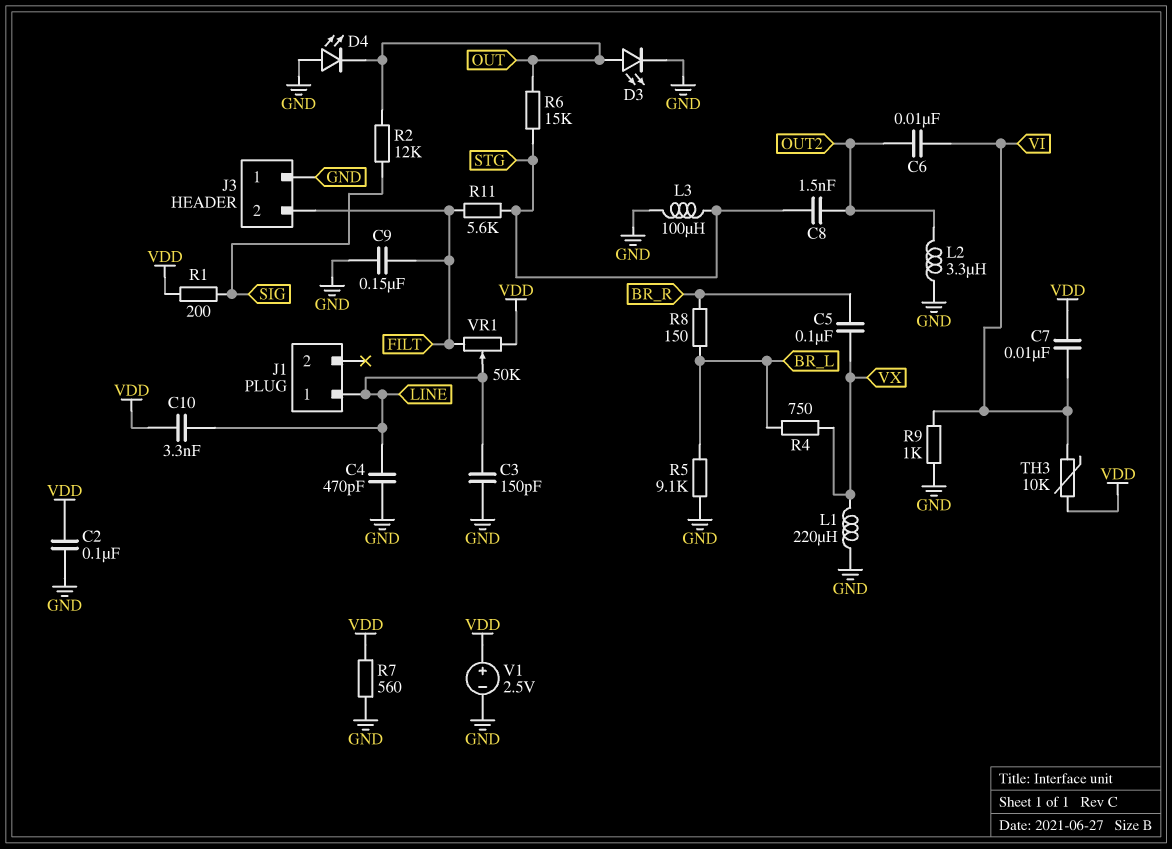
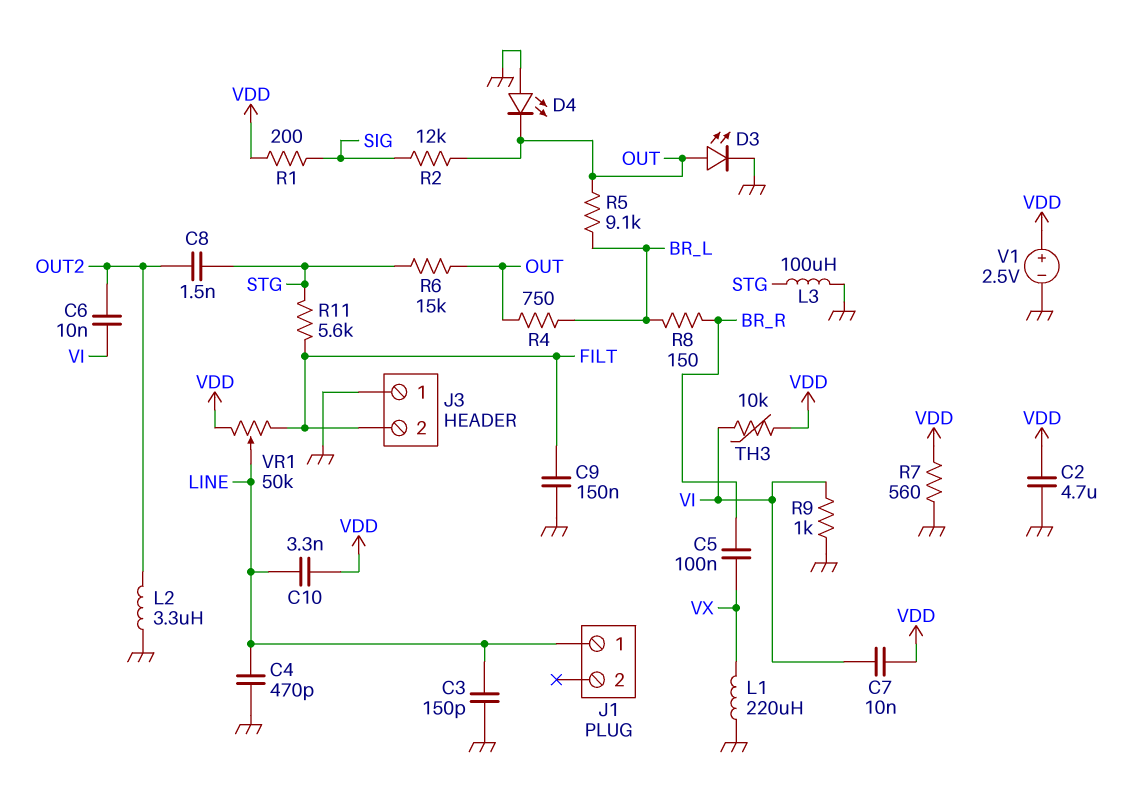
C2: 100nF (GND, VDD) -> 4.7uF (GND, VDD)
R4: 750 (BR_L, VX) -> 750 (BR_L, OUT)
R5: 9.1k (BR_L, GND) -> 9.1k (BR_L, OUT)

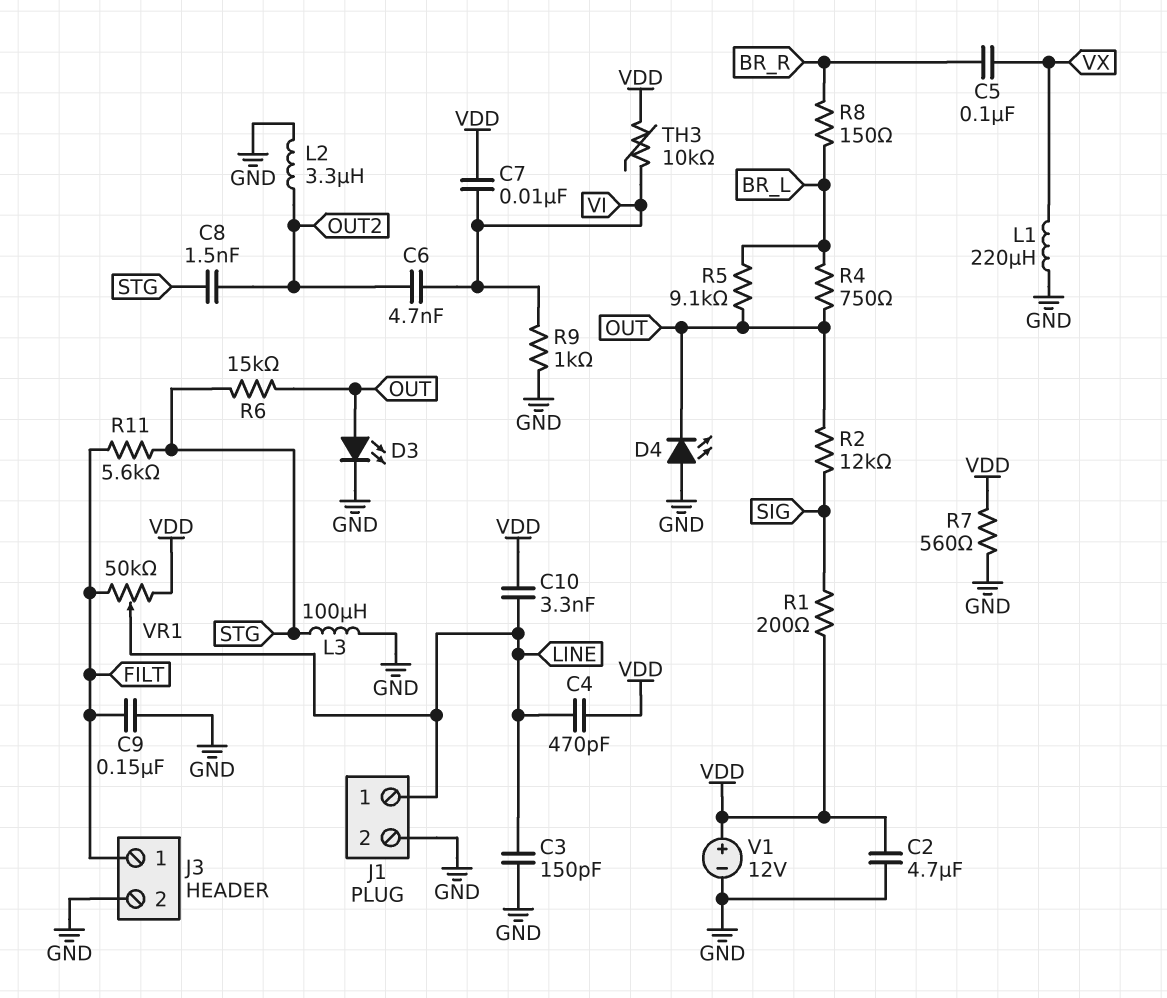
C4: 470pF (GND, LINE) -> 470pF (LINE, VDD)
C6: 10nF (OUT2, VI) -> 4.7nF (OUT2, VI)
J1 pin 2: none -> GND
J3 pin 1: GND -> FILT
J3 pin 2: FILT -> GND
V1: 2.5V (plus VDD, minus GND) -> 12V (plus VDD, minus GND)

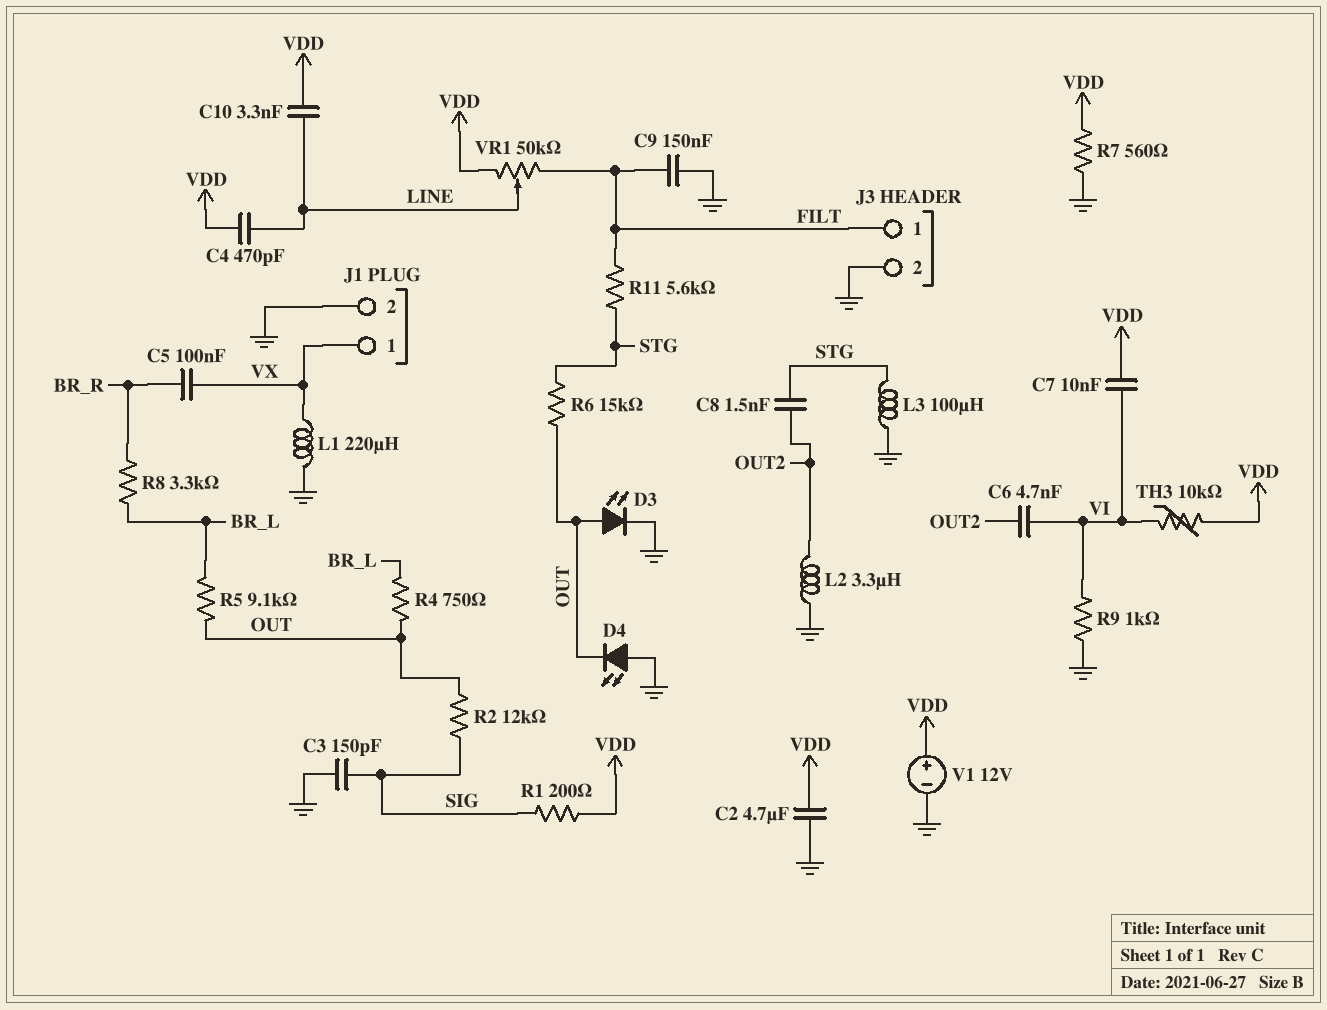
C3: 150pF (GND, LINE) -> 150pF (GND, SIG)
J1 pin 1: LINE -> VX
R8: 150 (BR_L, BR_R) -> 3.3k (BR_L, BR_R)

